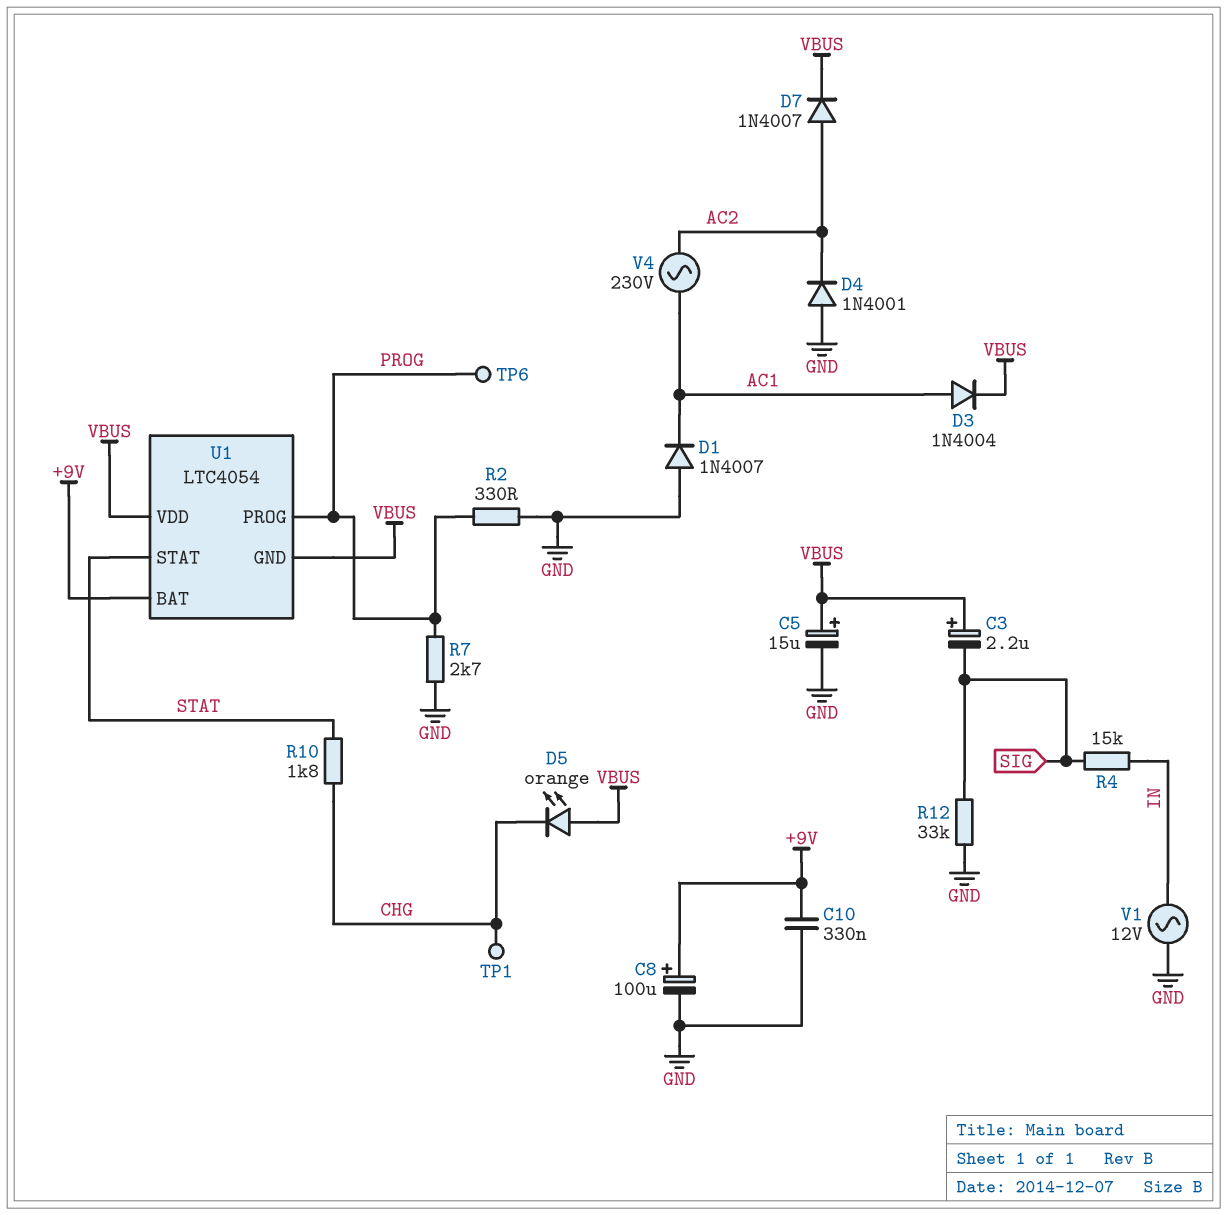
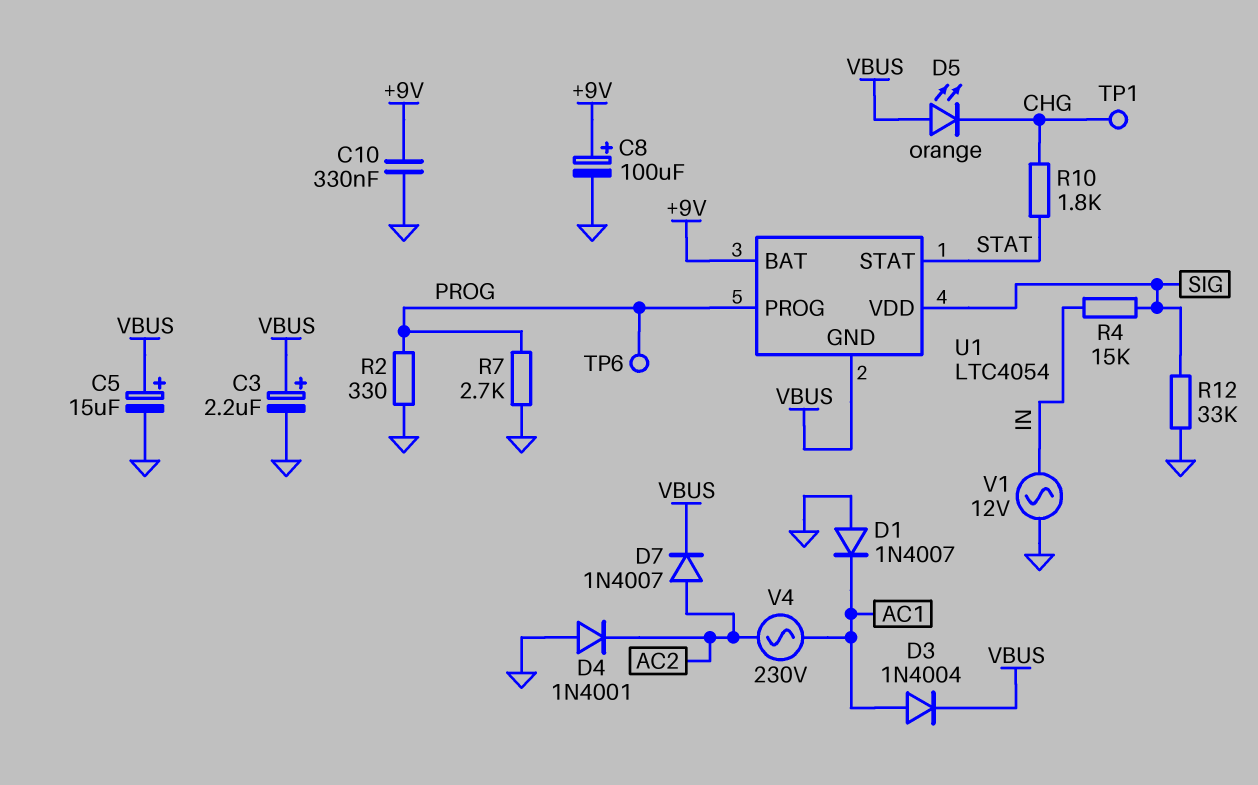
C3: 2.2uF (plus VBUS, minus SIG) -> 2.2uF (plus VBUS, minus GND)
U1 pin VDD: VBUS -> SIG

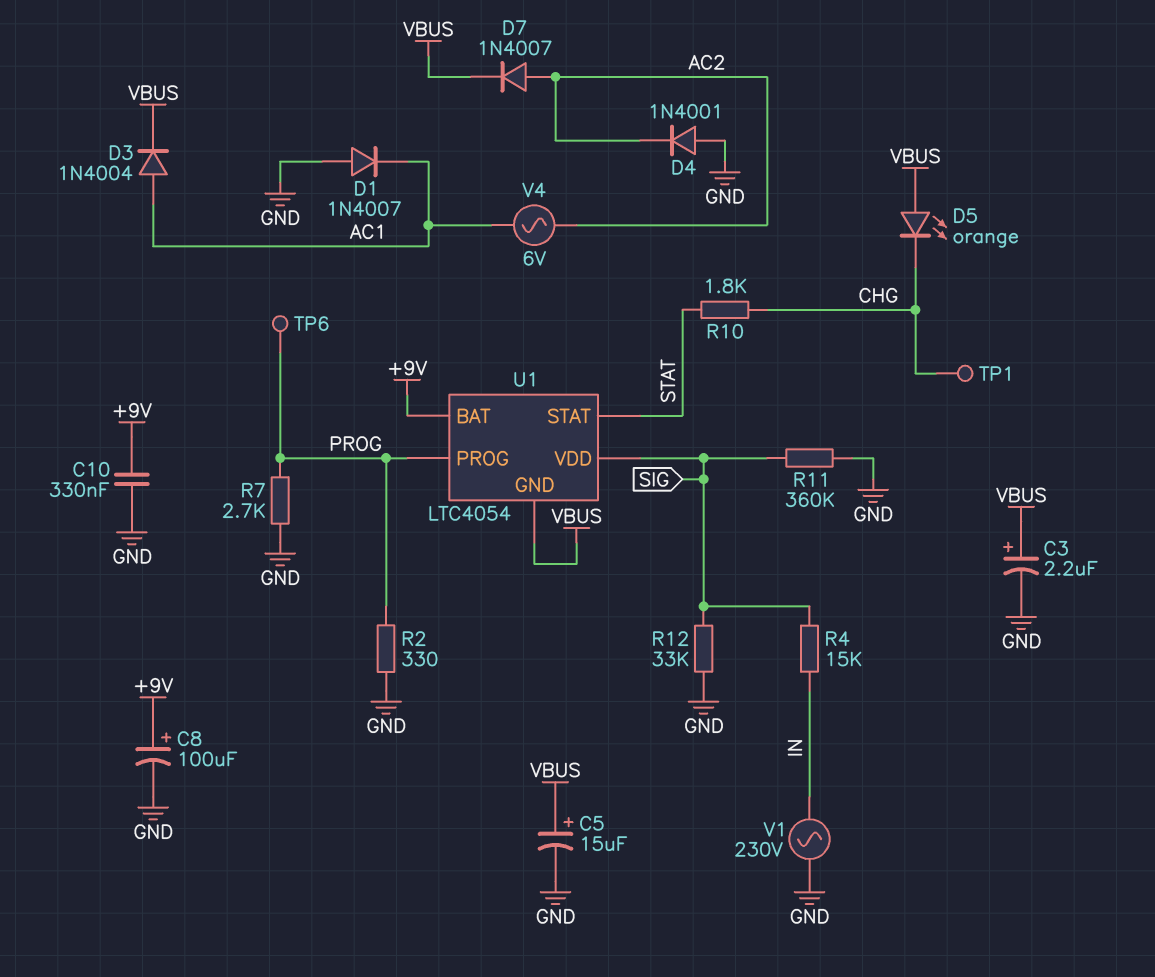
R11: none -> 360k (GND, SIG)
V1: AC 12V (GND, IN) -> AC 230V (GND, IN)
V4: AC 230V (AC1, AC2) -> AC 6V (AC1, AC2)

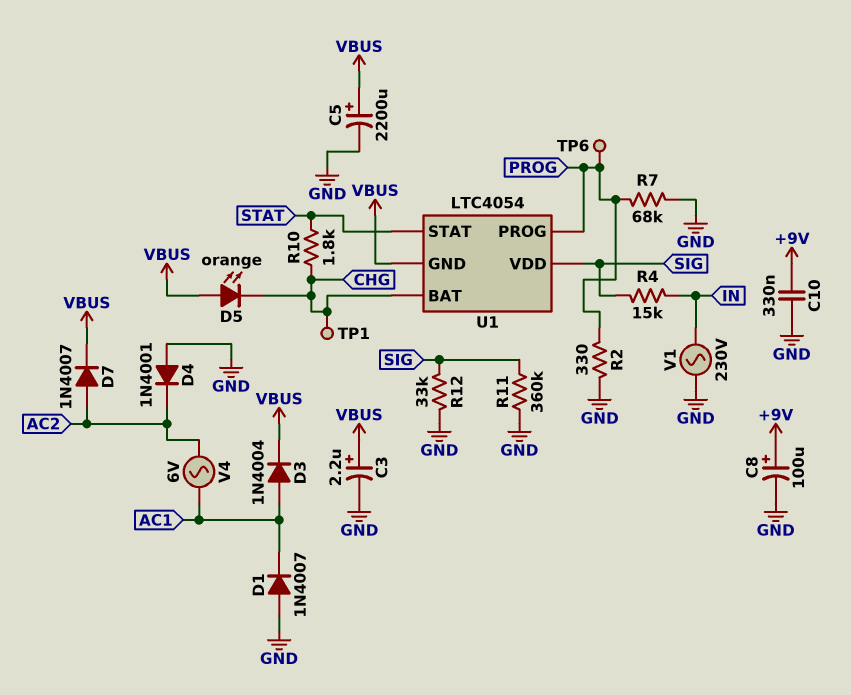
C5: 15uF (plus VBUS, minus GND) -> 2200uF (plus VBUS, minus GND)
R7: 2.7k (GND, PROG) -> 68k (GND, PROG)
U1 pin BAT: +9V -> CHG

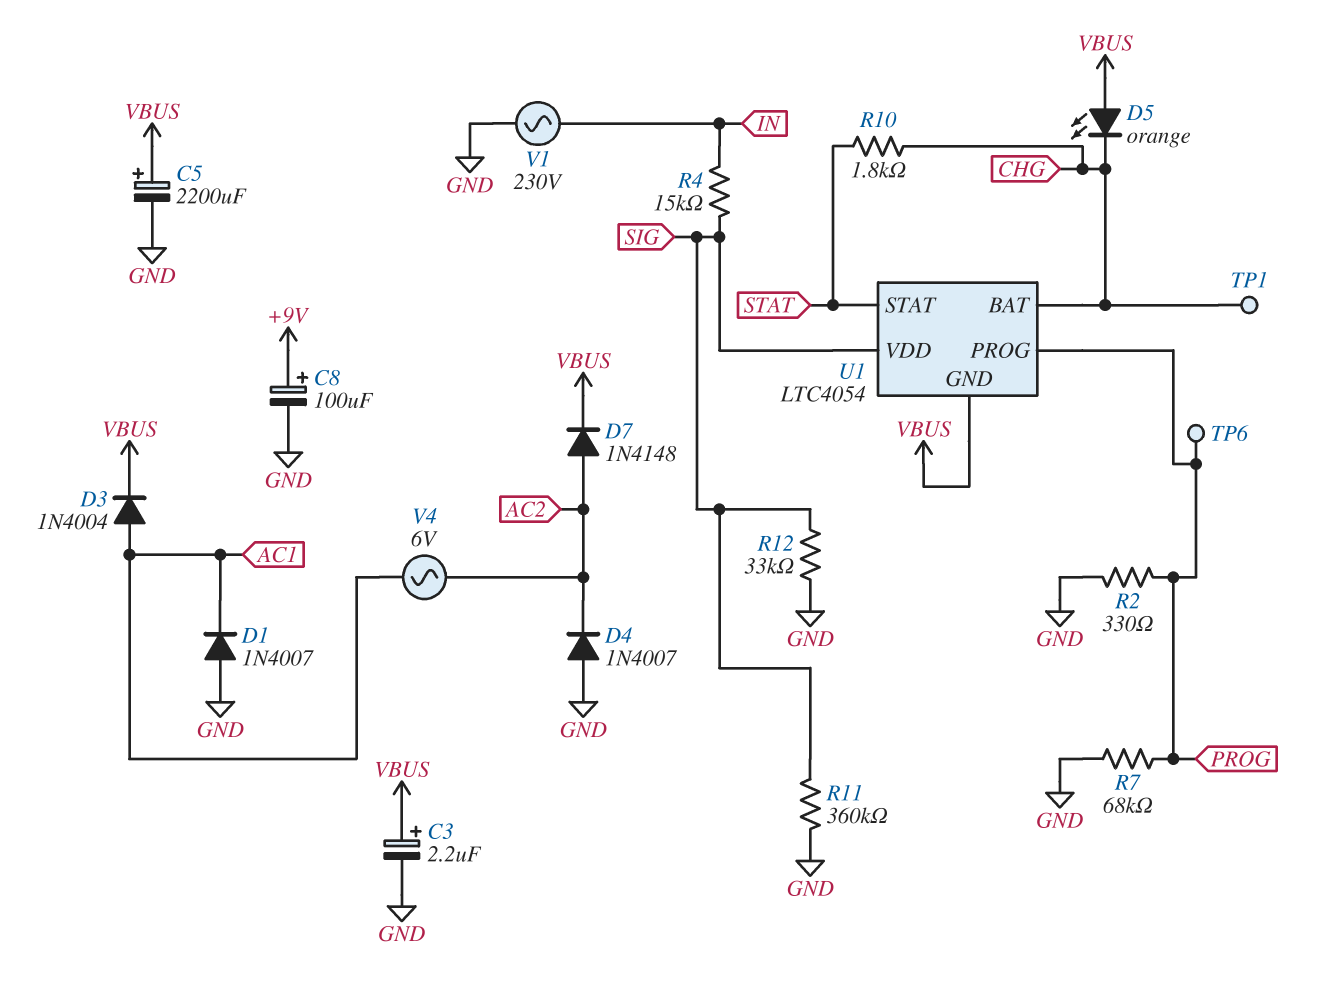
C10: 330nF (+9V, GND) -> none
D4: diode 1N4001 (A GND, K AC2) -> diode 1N4007 (A GND, K AC2)
D7: diode 1N4007 (A AC2, K VBUS) -> diode 1N4148 (A AC2, K VBUS)

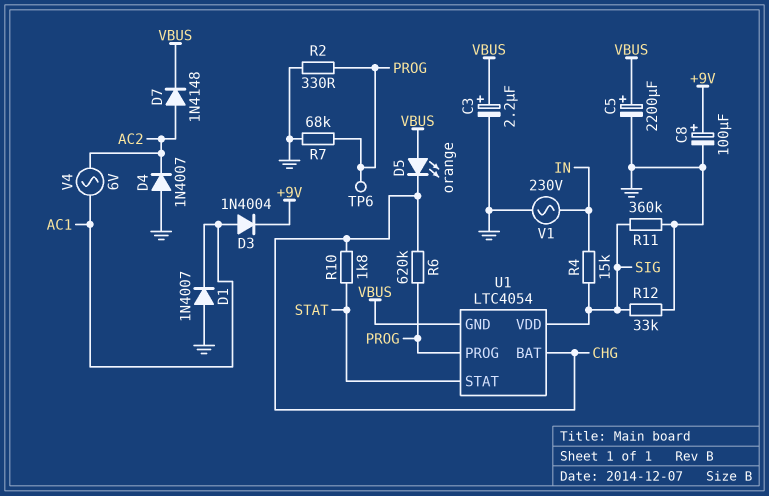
D3: diode 1N4004 (A AC1, K VBUS) -> diode 1N4004 (A AC1, K +9V)
R6: none -> 620k (CHG, PROG)
TP1: test point (CHG) -> none

